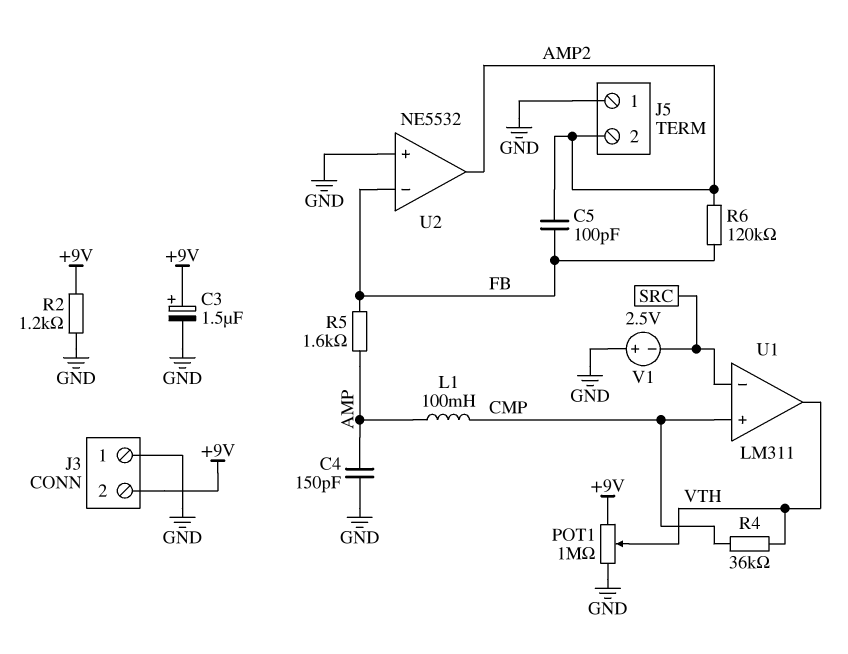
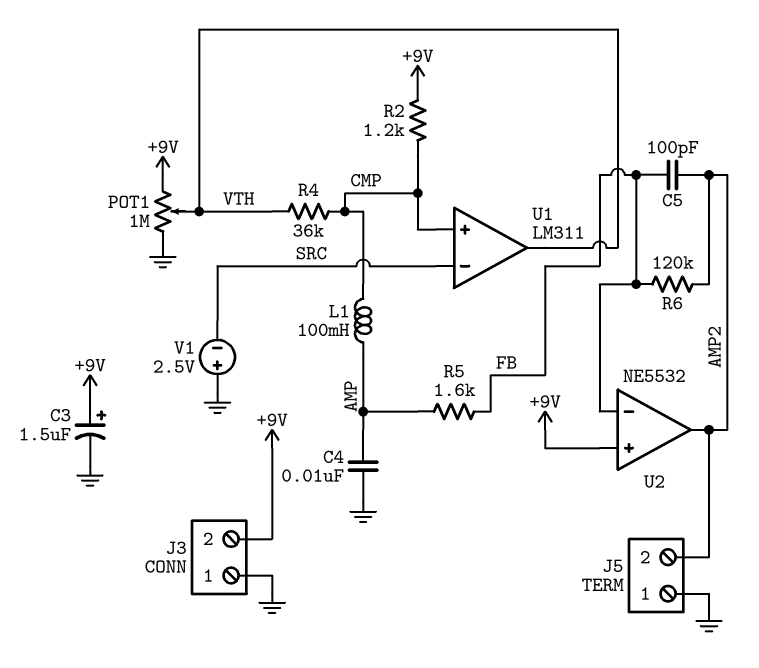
C4: 150pF (AMP, GND) -> 10nF (AMP, GND)
R2: 1.2k (+9V, GND) -> 1.2k (+9V, CMP)
U2 pin in+: GND -> +9V

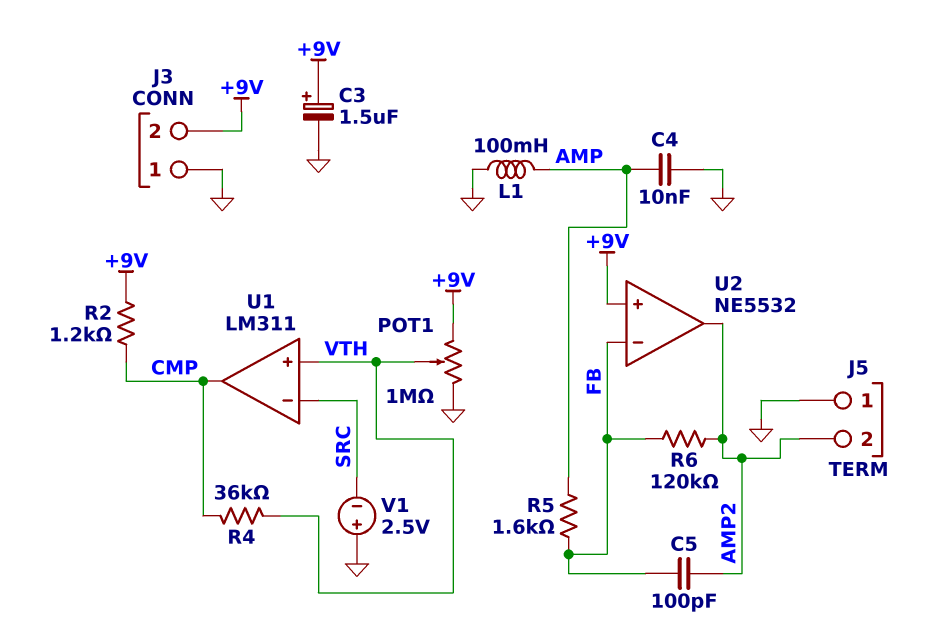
L1: 100mH (AMP, CMP) -> 100mH (AMP, GND)
U1 pin in+: CMP -> VTH
U1 pin out: VTH -> CMP

